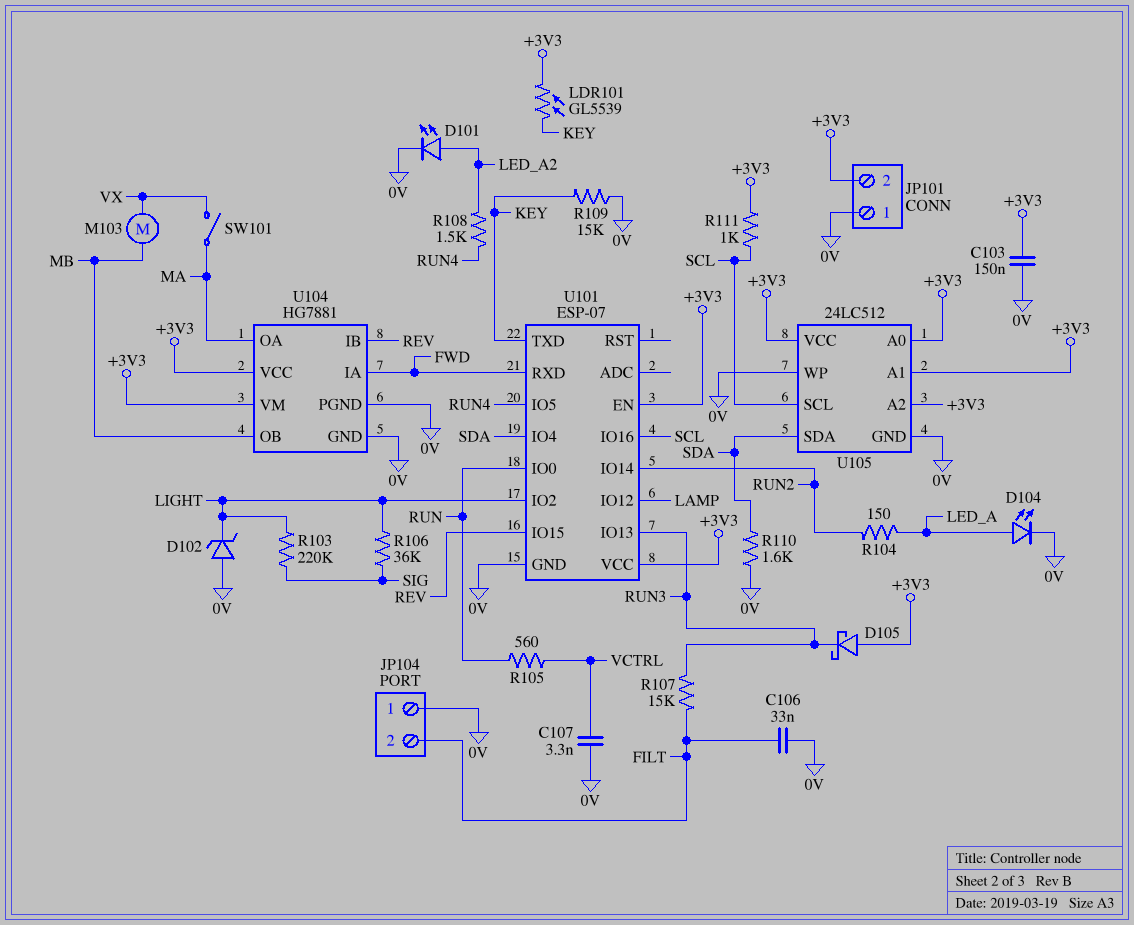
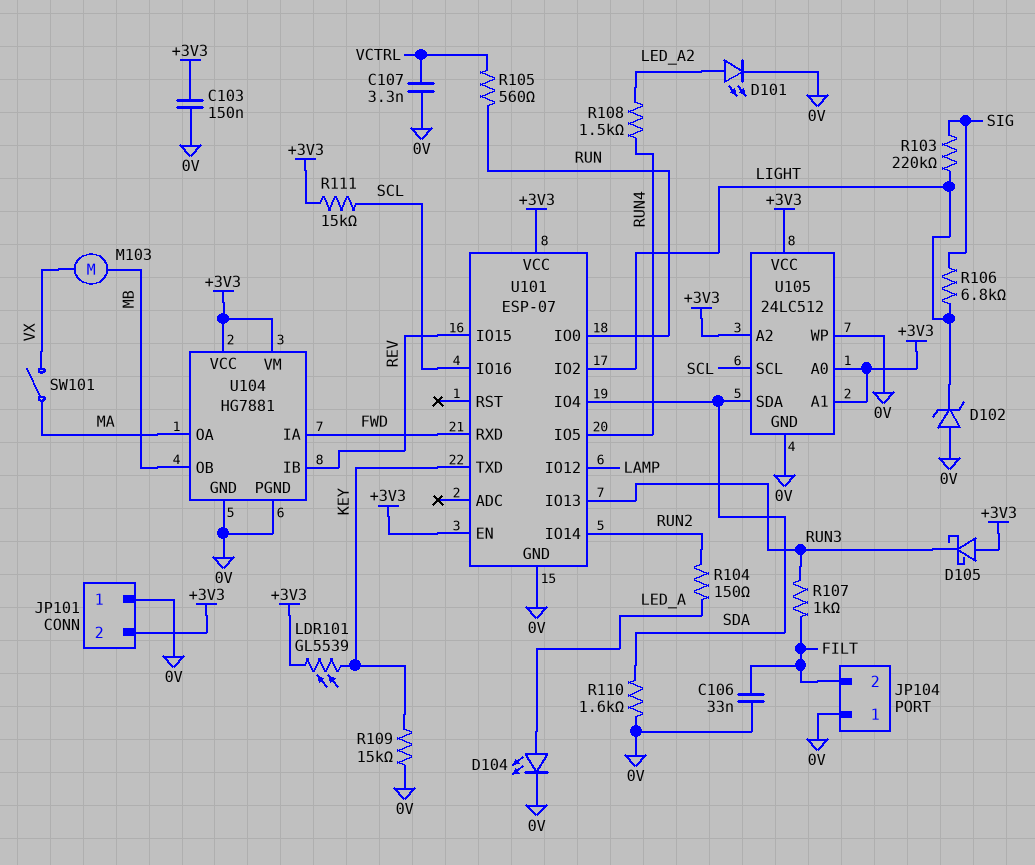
R106: 36k (LIGHT, SIG) -> 6.8k (LIGHT, SIG)
R107: 15k (FILT, RUN3) -> 1k (FILT, RUN3)
R111: 1k (+3V3, SCL) -> 15k (+3V3, SCL)

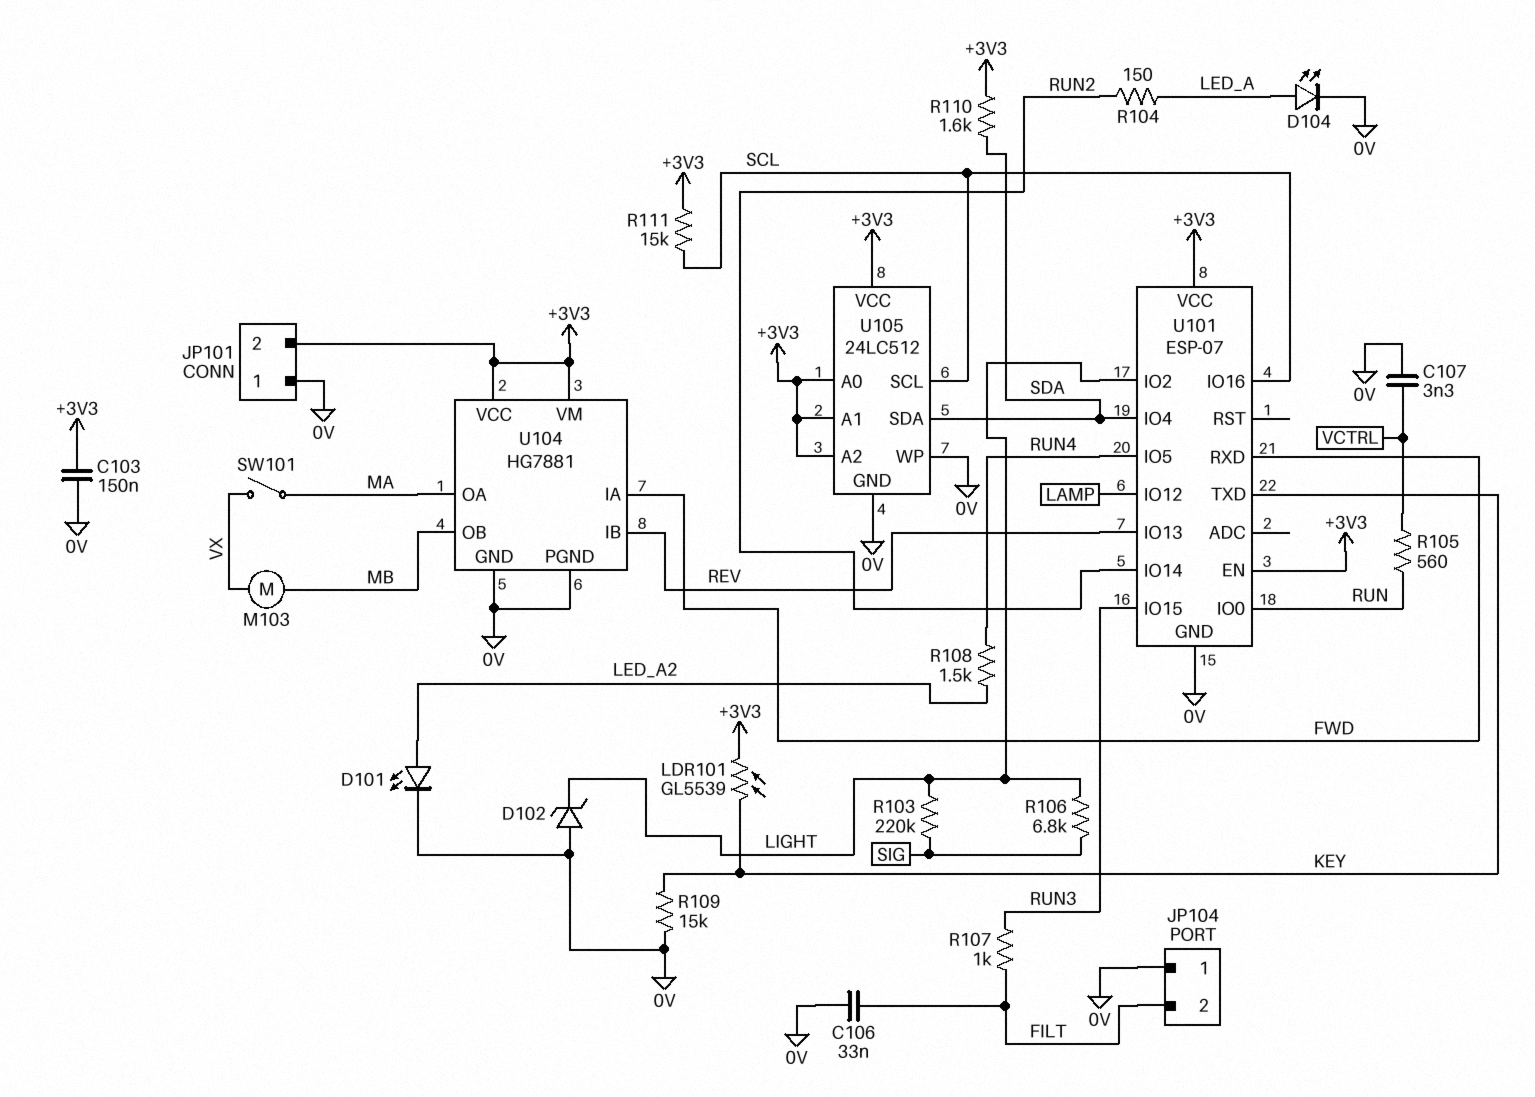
D105: schottky (A +3V3, K RUN3) -> none
R110: 1.6k (0V, SDA) -> 1.6k (+3V3, SDA)
U101 pin IO13: RUN3 -> REV
U101 pin IO15: REV -> RUN3

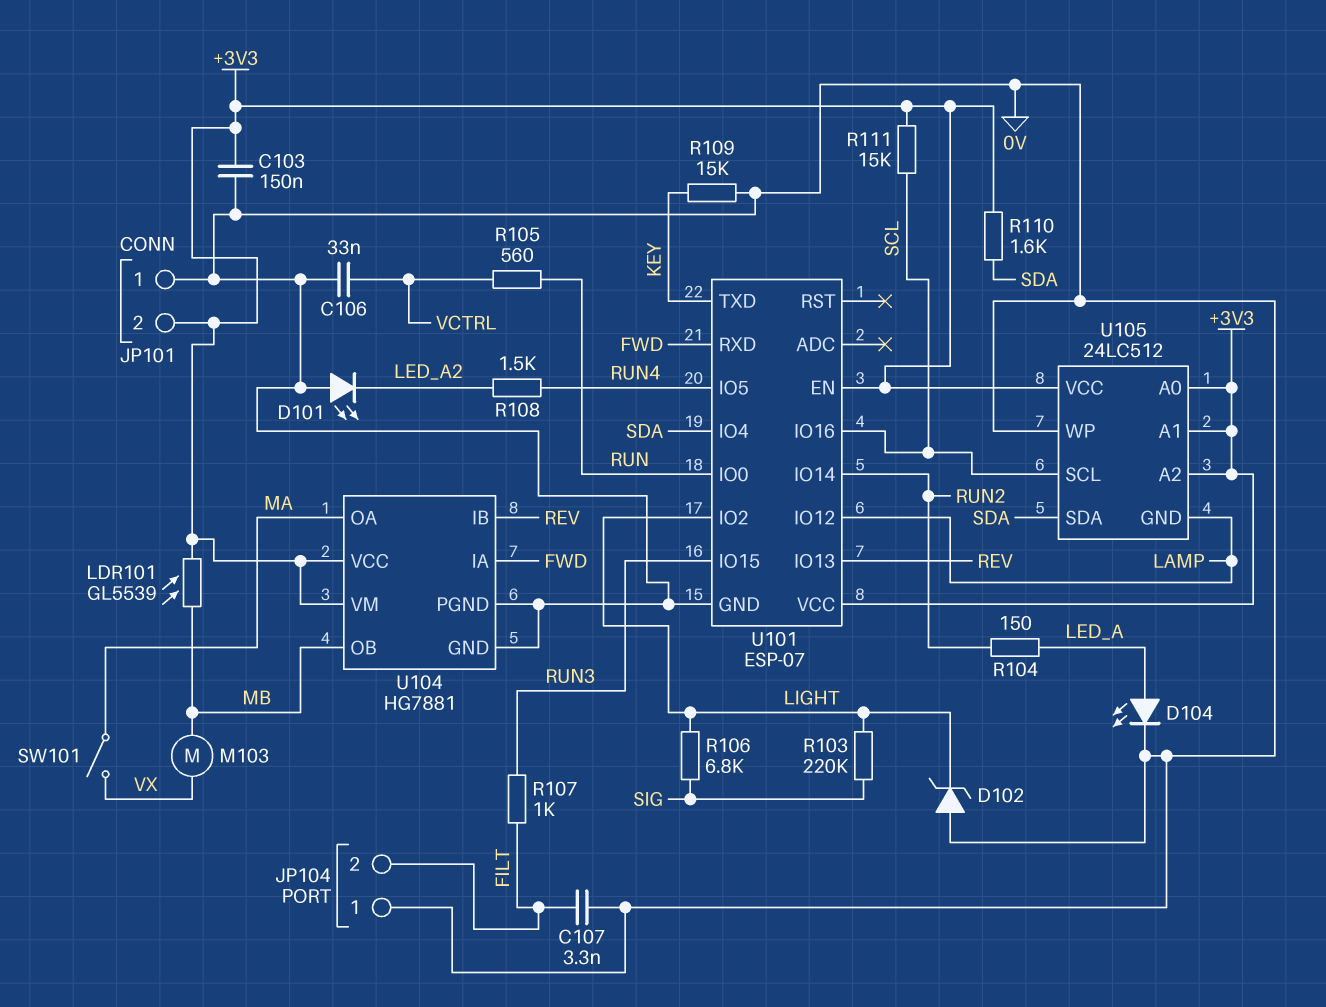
C106: 33nF (0V, FILT) -> 33nF (0V, VCTRL)
C107: 3.3nF (0V, VCTRL) -> 3.3nF (0V, FILT)
D101: LED (A LED_A2, K 0V) -> LED (A 0V, K LED_A2)
LDR101: GL5539 (+3V3, KEY) -> GL5539 (+3V3, MB)
U105 pin GND: 0V -> LAMP

